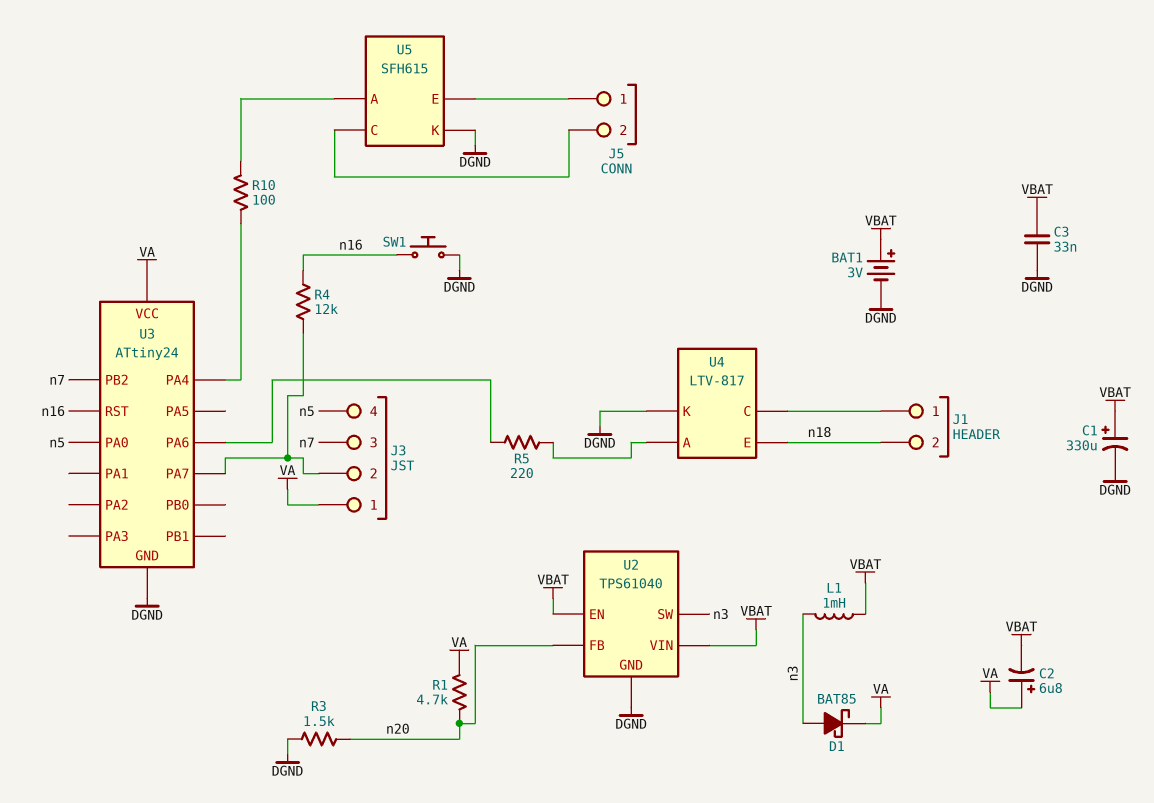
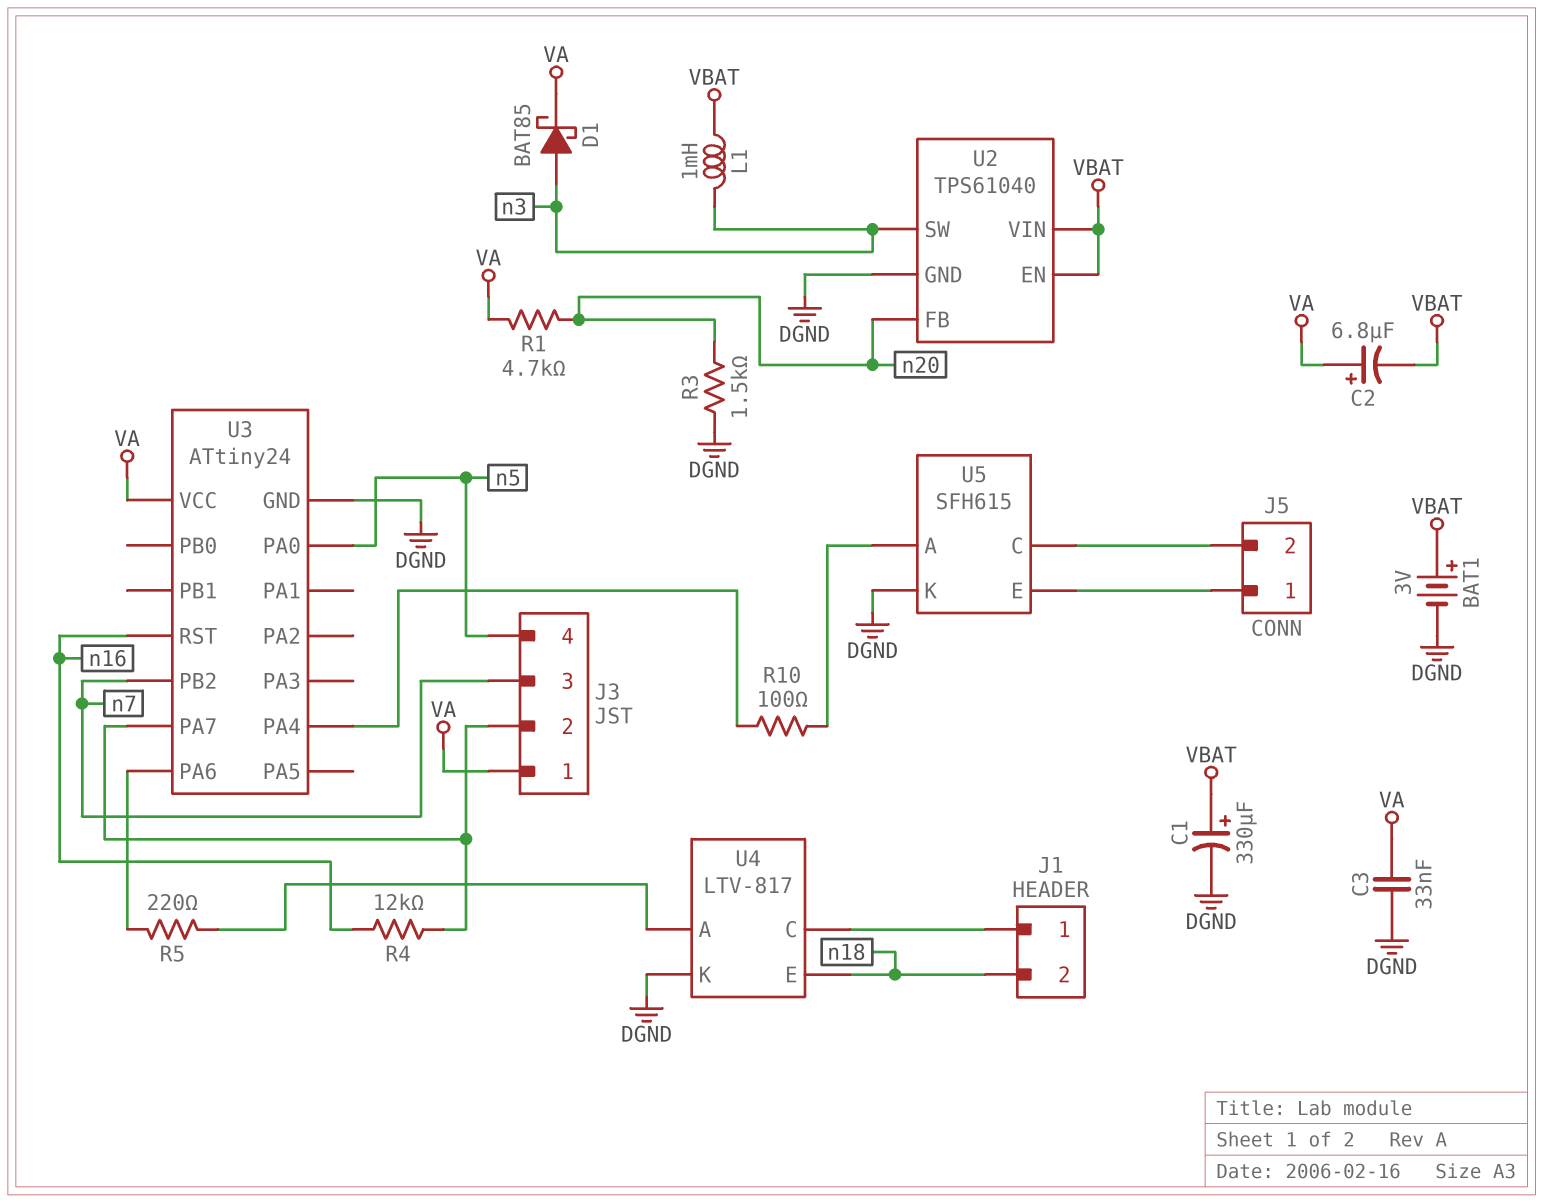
C3: 33nF (DGND, VBAT) -> 33nF (DGND, VA)
SW1: button (DGND, n16) -> none

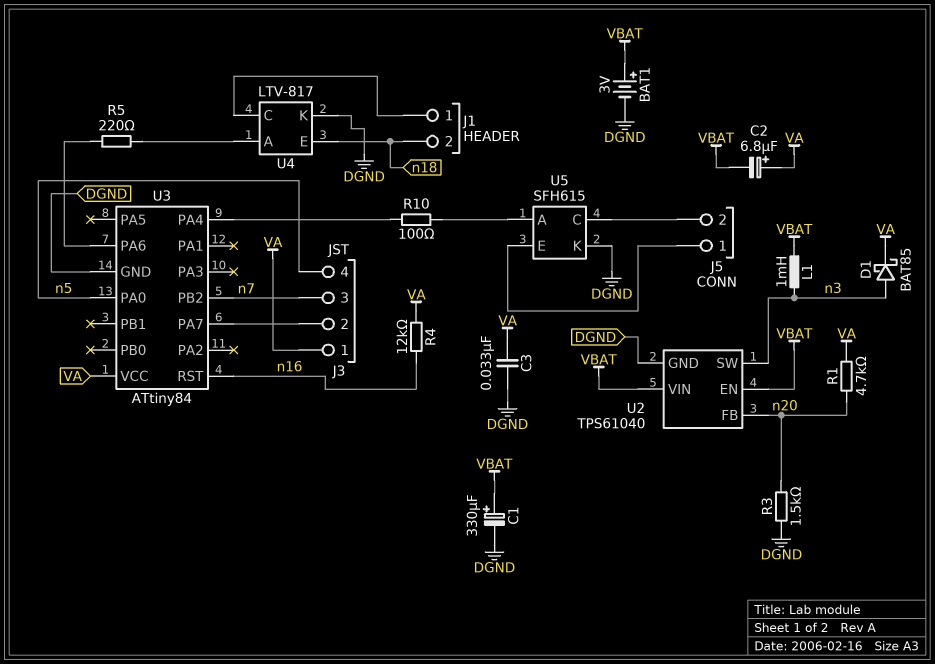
R4: 12k (J3/2, n16) -> 12k (VA, n16)
U3: ATtiny24 -> ATtiny84

